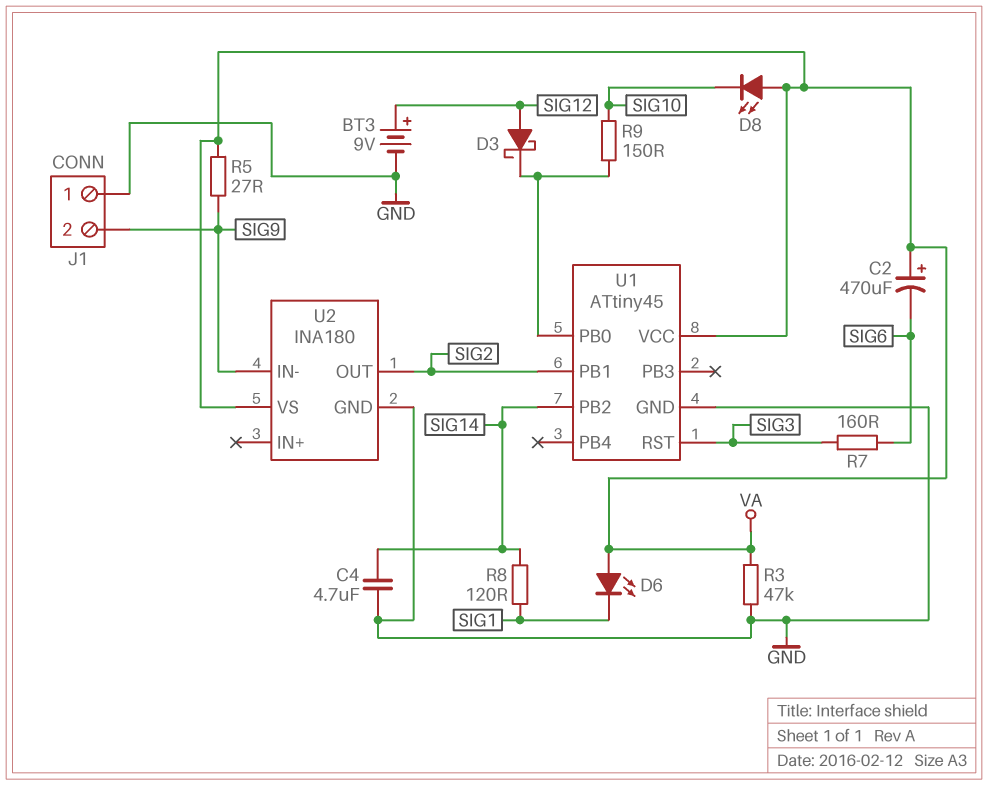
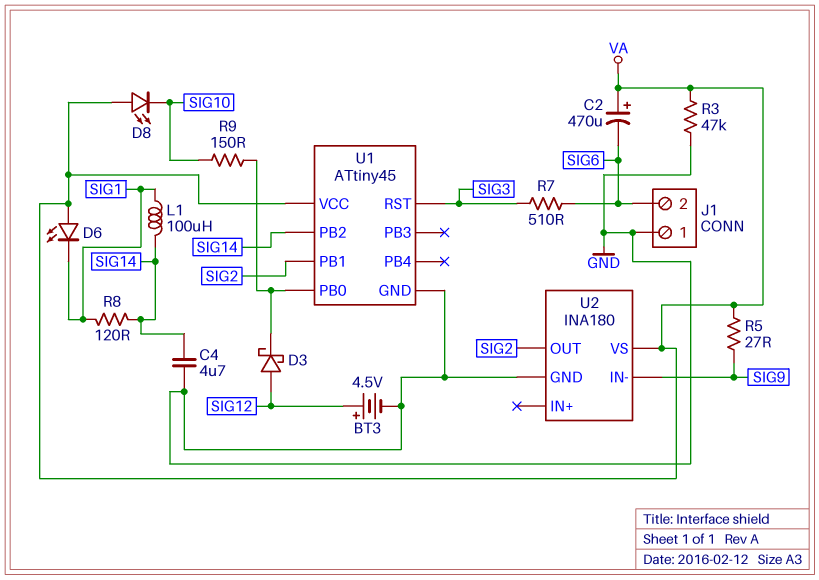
BT3: 9V (plus SIG12, minus GND) -> 4.5V (plus SIG12, minus GND)
J1 pin 2: SIG9 -> SIG6
L1: none -> 100uH (SIG1, SIG14)
R7: 160 (SIG3, SIG6) -> 510 (SIG3, SIG6)

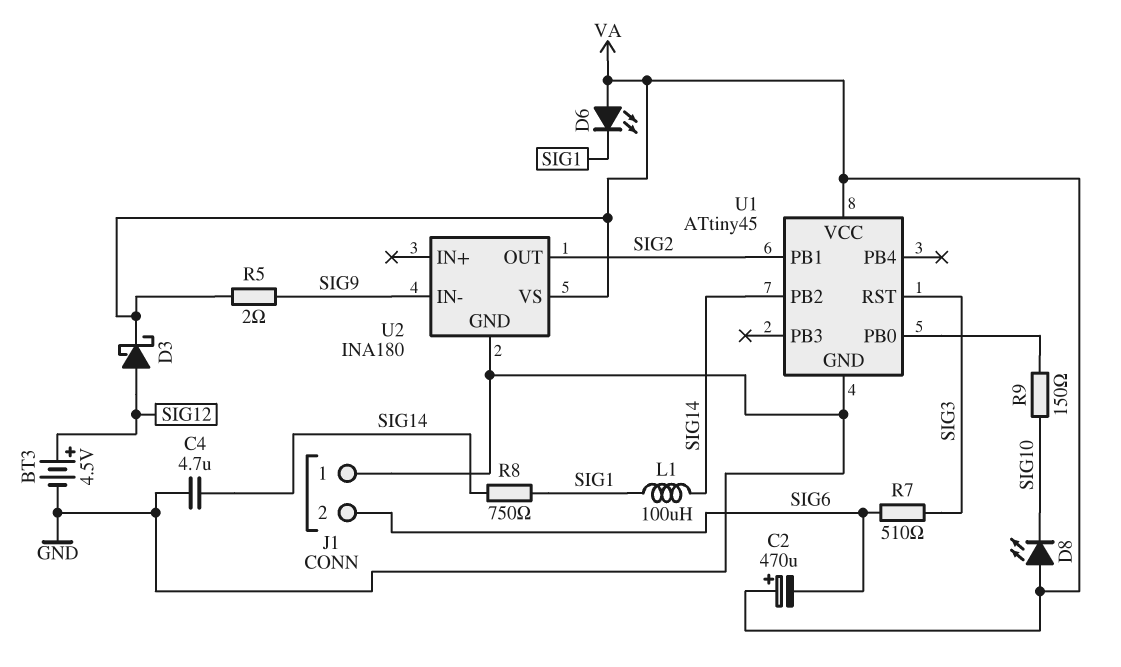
D3: schottky (A SIG12, K U1/PB0) -> schottky (A SIG12, K VA)
R3: 47k (GND, VA) -> none
R5: 27 (SIG9, VA) -> 2 (SIG9, VA)
R8: 120 (SIG1, SIG14) -> 750 (SIG1, SIG14)

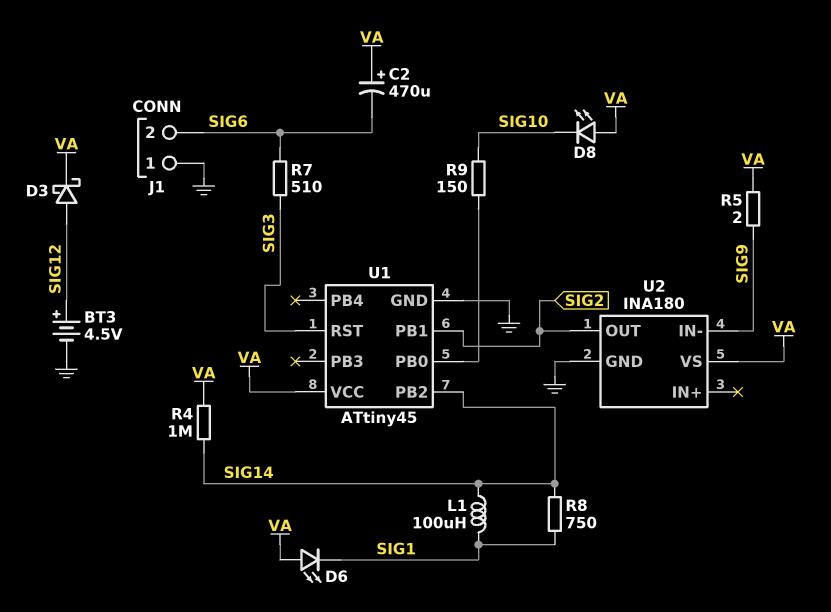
C4: 4.7uF (GND, SIG14) -> none
R4: none -> 1M (SIG14, VA)

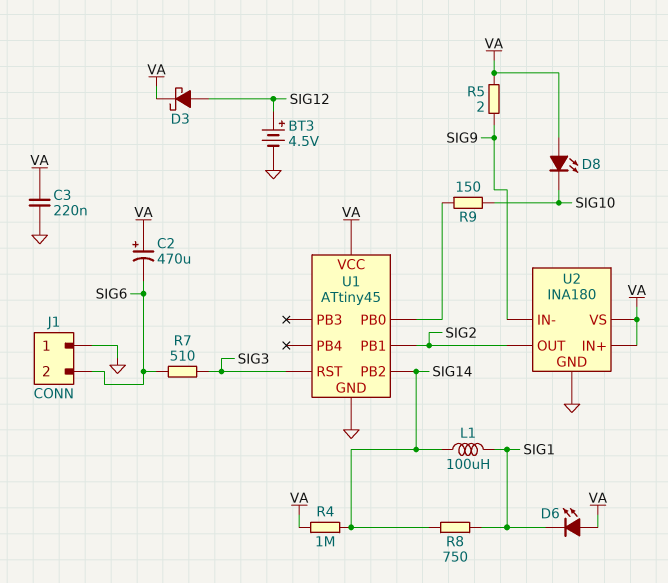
C3: none -> 220nF (GND, VA)
U2 pin IN+: none -> VA

